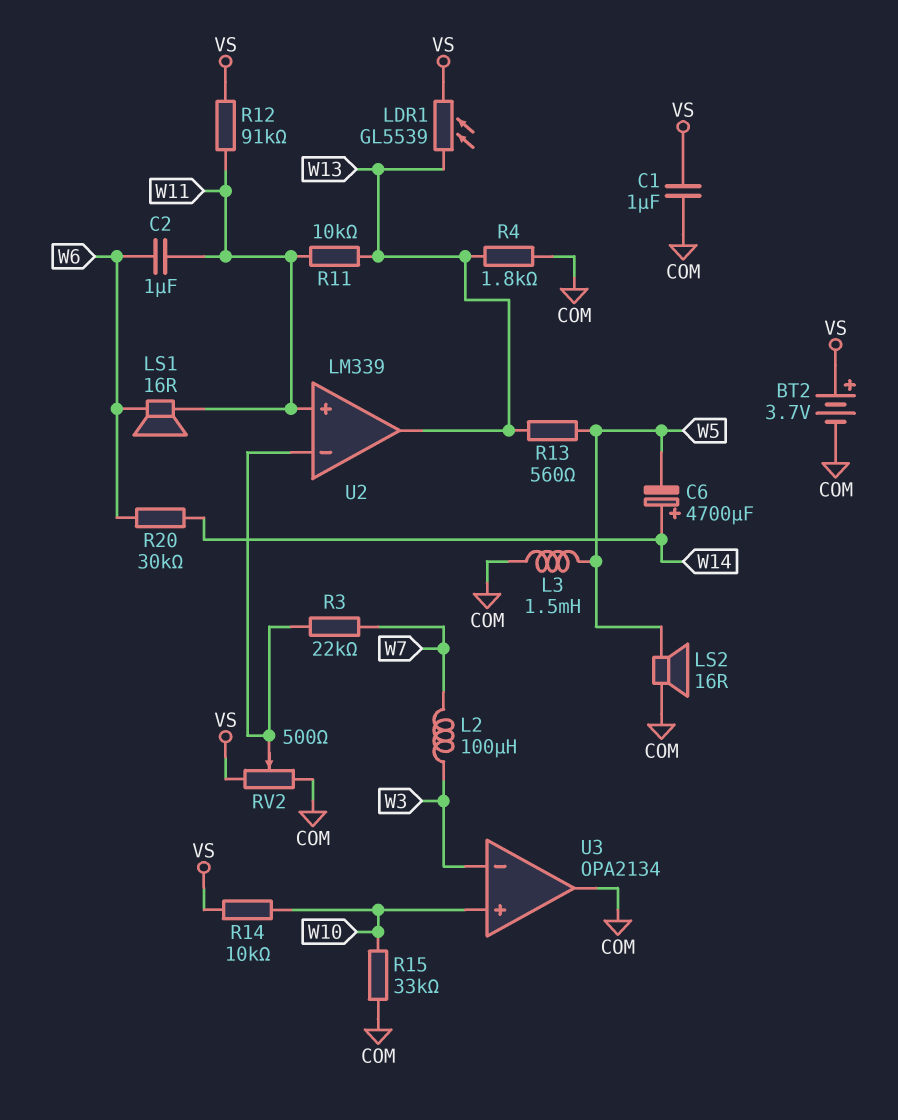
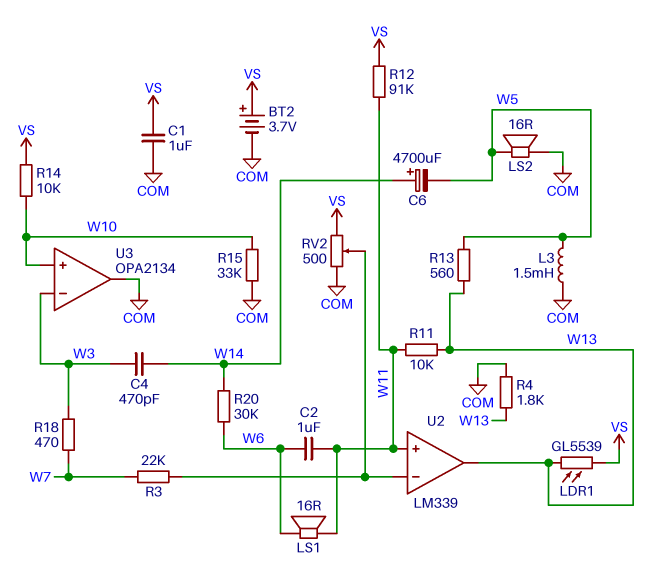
C4: none -> 470pF (W3, W14)
L2: 100uH (W3, W7) -> none
R18: none -> 470 (W3, W7)

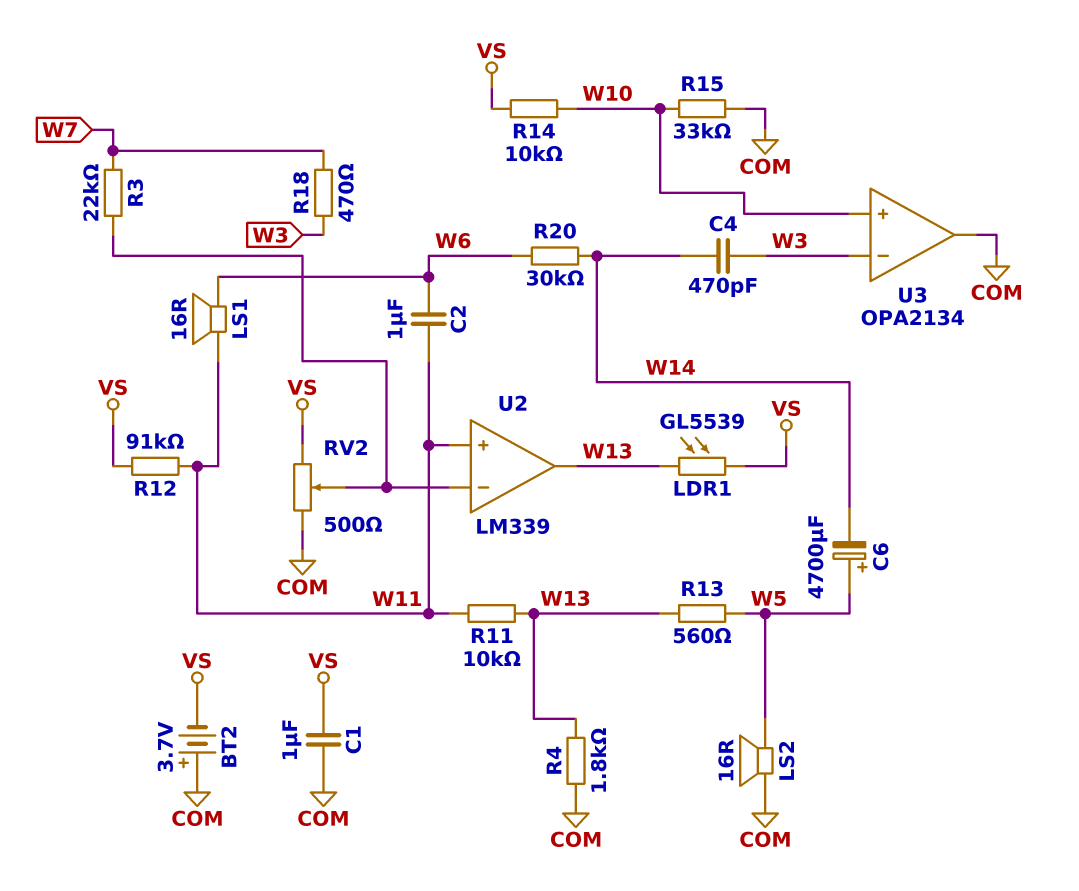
BT2: 3.7V (plus VS, minus COM) -> 3.7V (plus COM, minus VS)
C6: 4700uF (plus W14, minus W5) -> 4700uF (plus W5, minus W14)
L3: 1.5mH (COM, W5) -> none

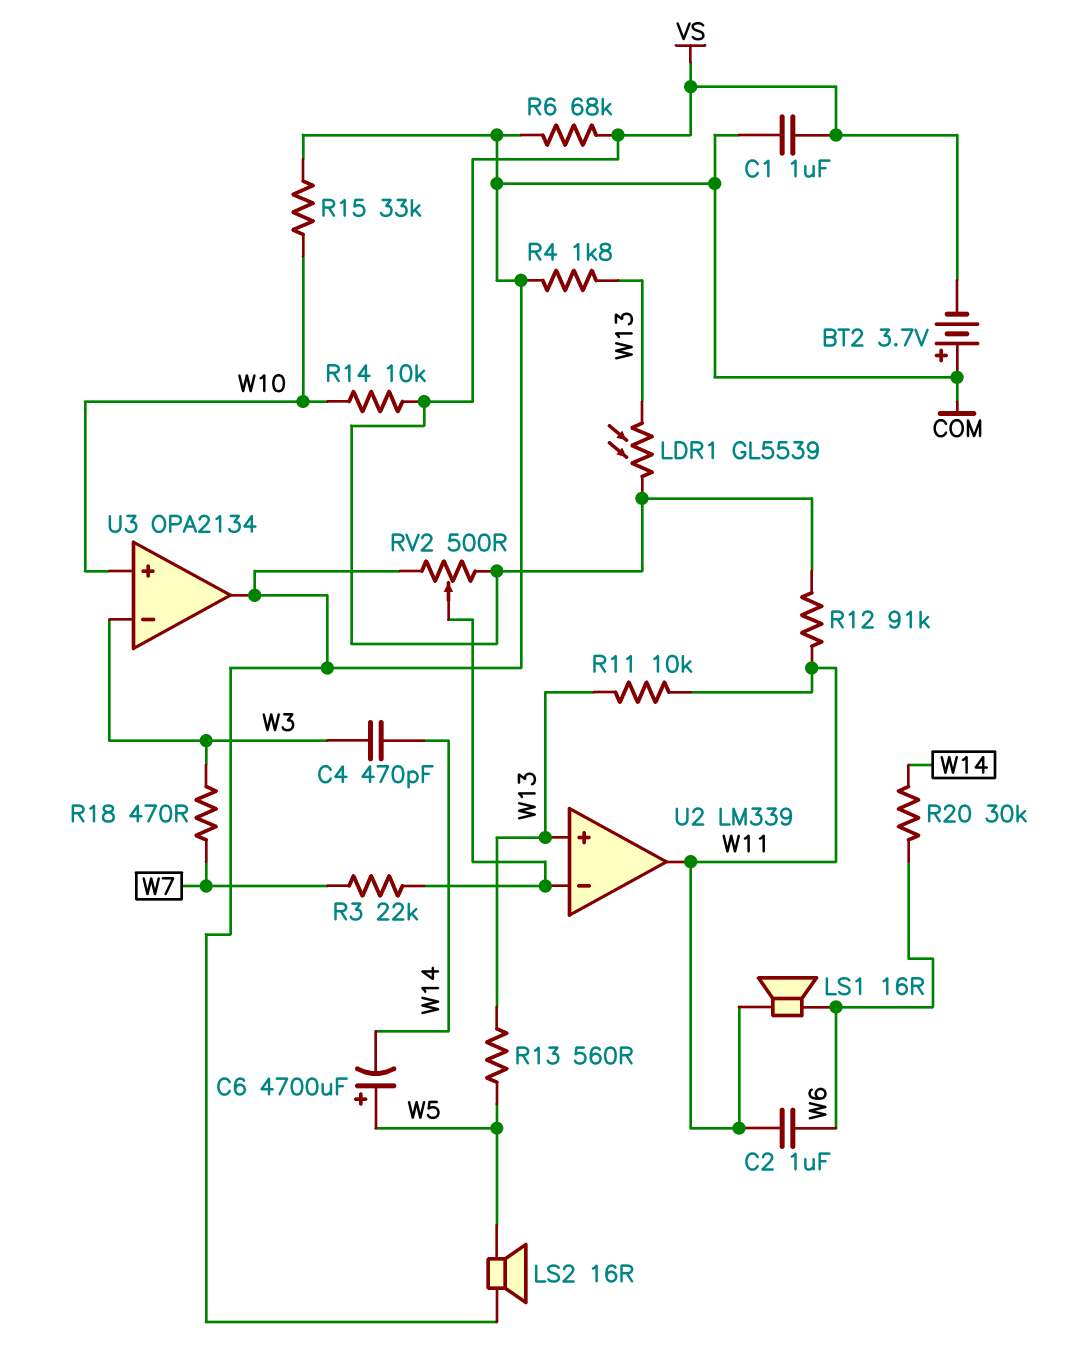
R6: none -> 68k (COM, VS)
U2 pin in+: W11 -> W13
U2 pin out: W13 -> W11

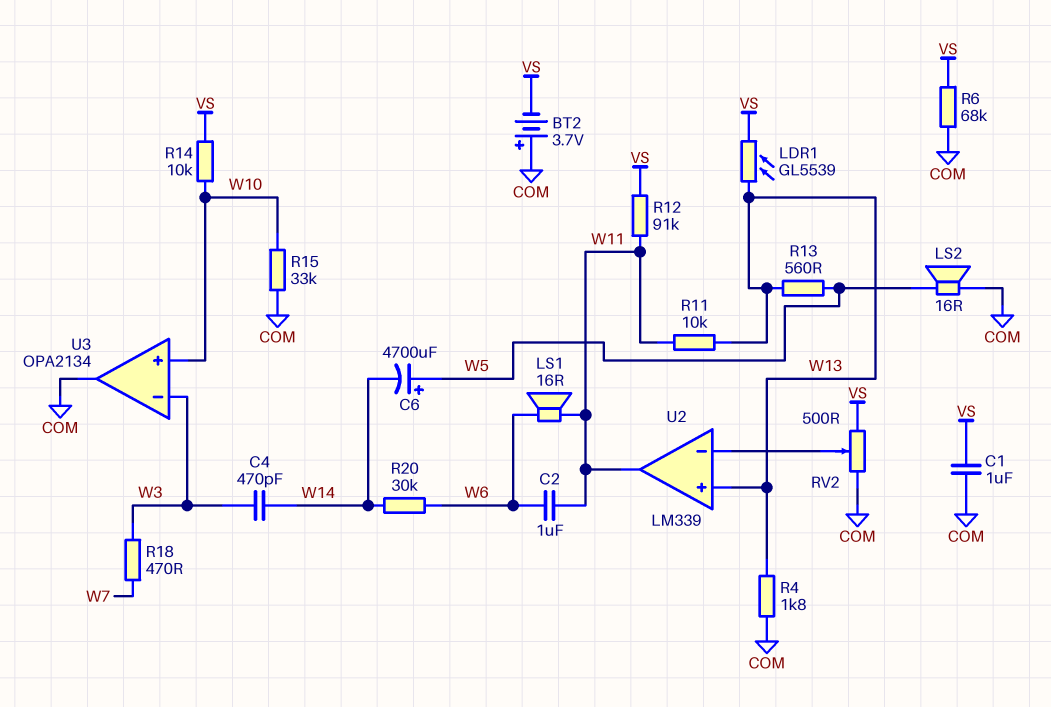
R3: 22k (U2/in-, W7) -> none

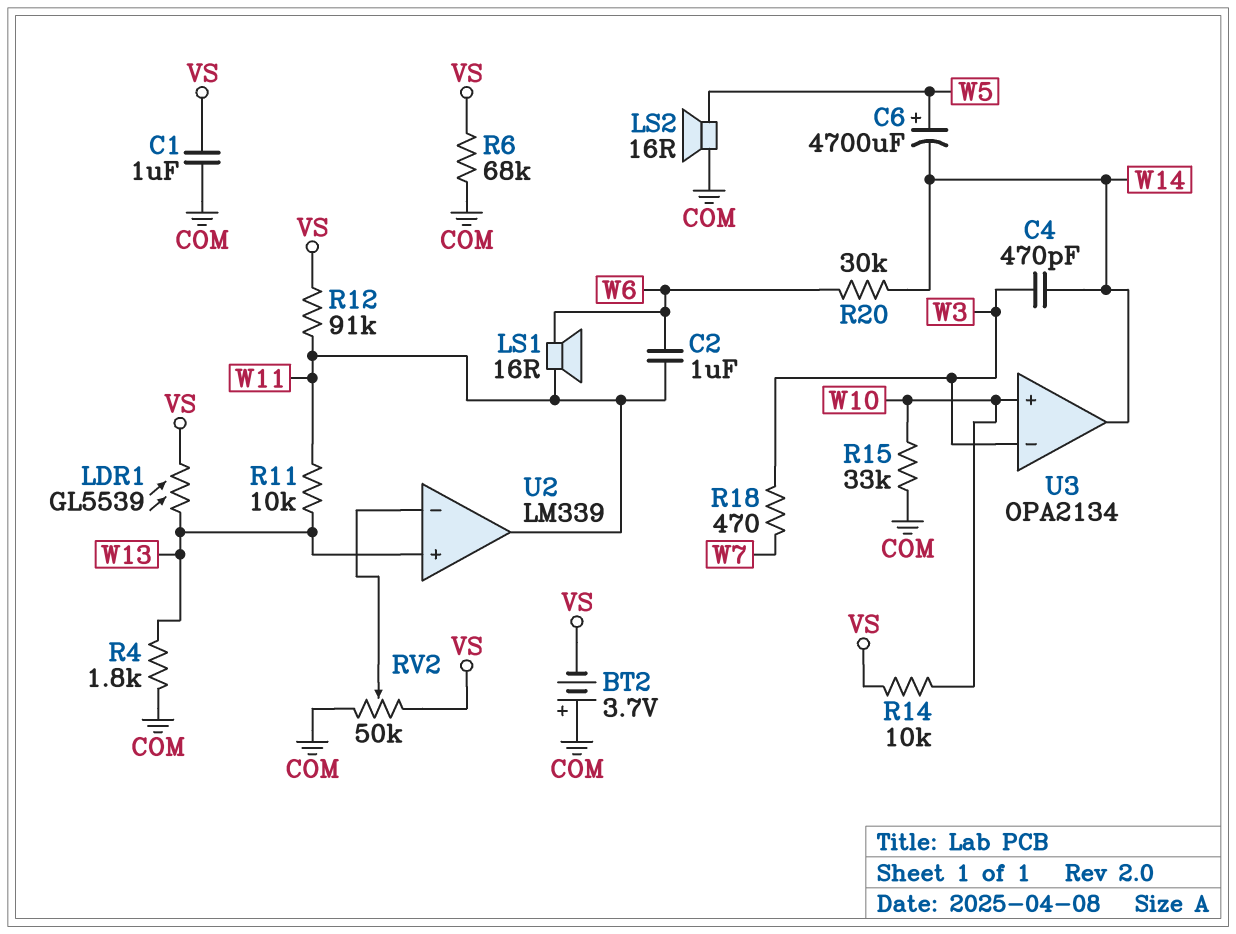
R13: 560 (W5, W13) -> none
RV2: 500 (COM, VS, wiper U2/in-) -> 50k (COM, VS, wiper U2/in-)
U3 pin out: COM -> W14

